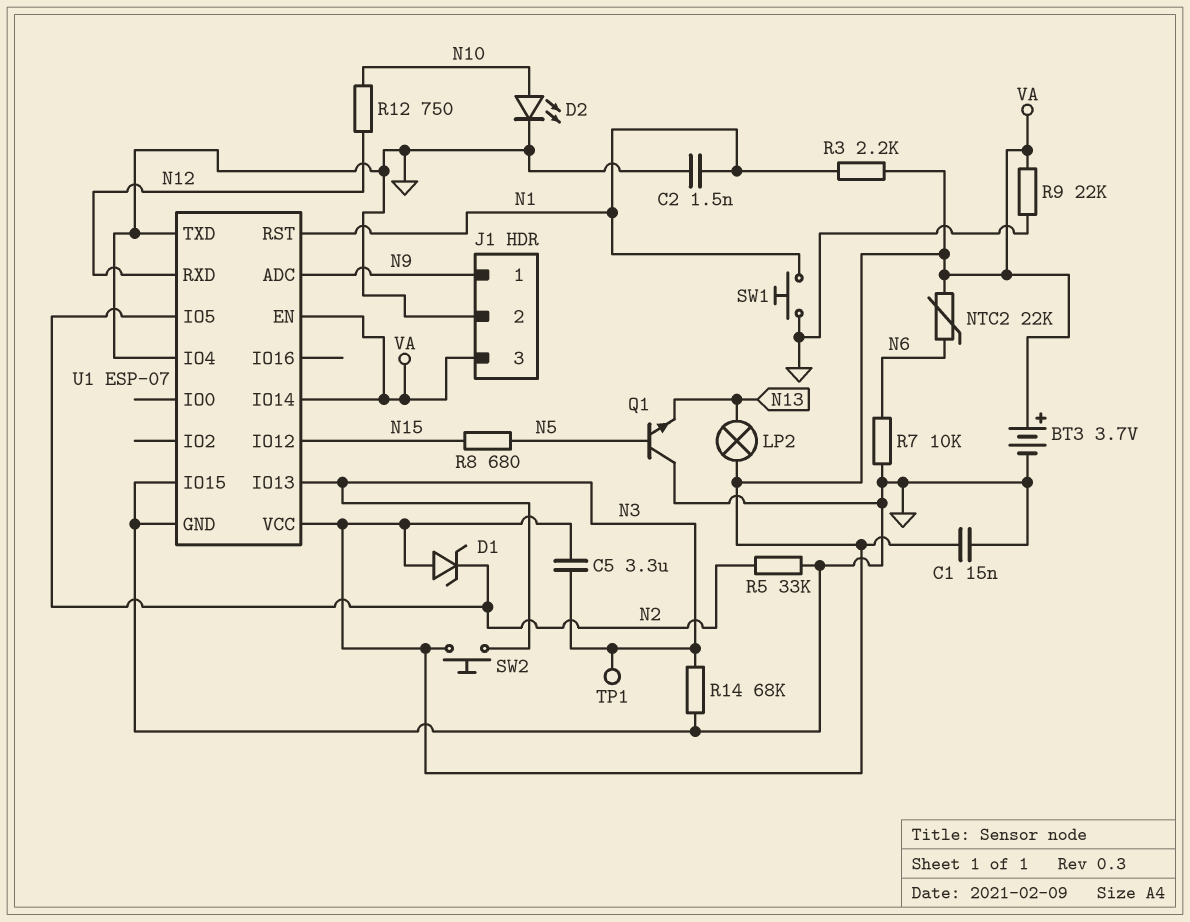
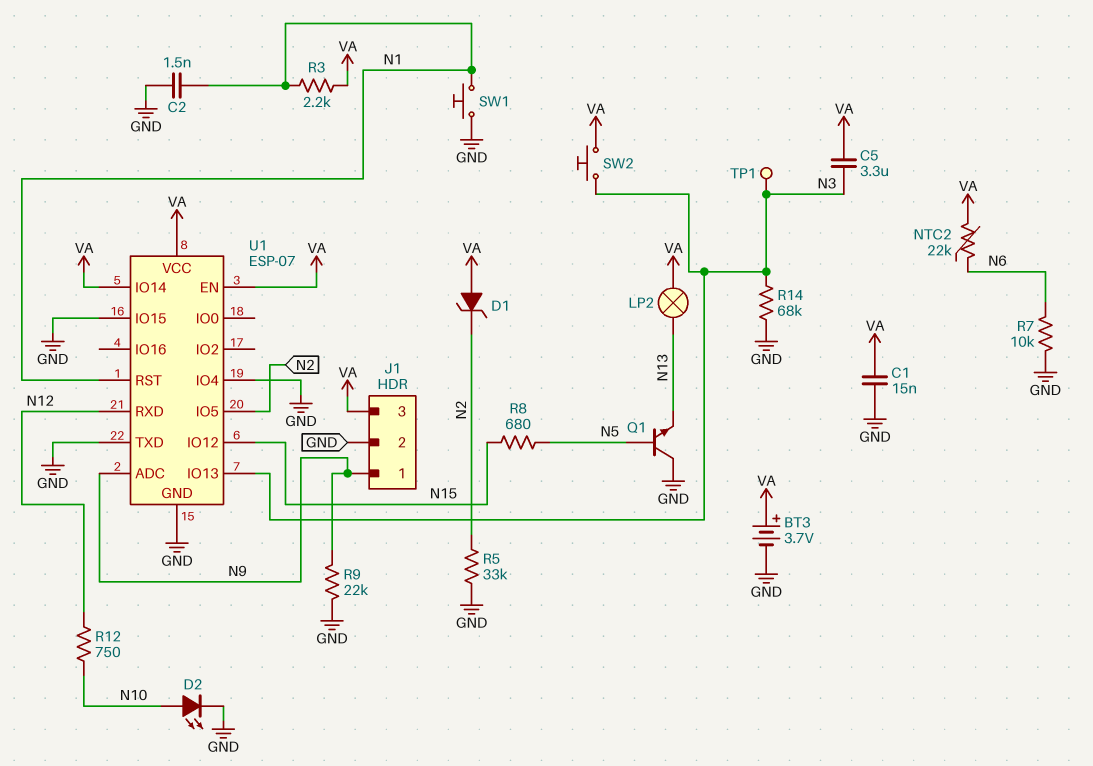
R9: 22k (GND, VA) -> 22k (GND, N9)

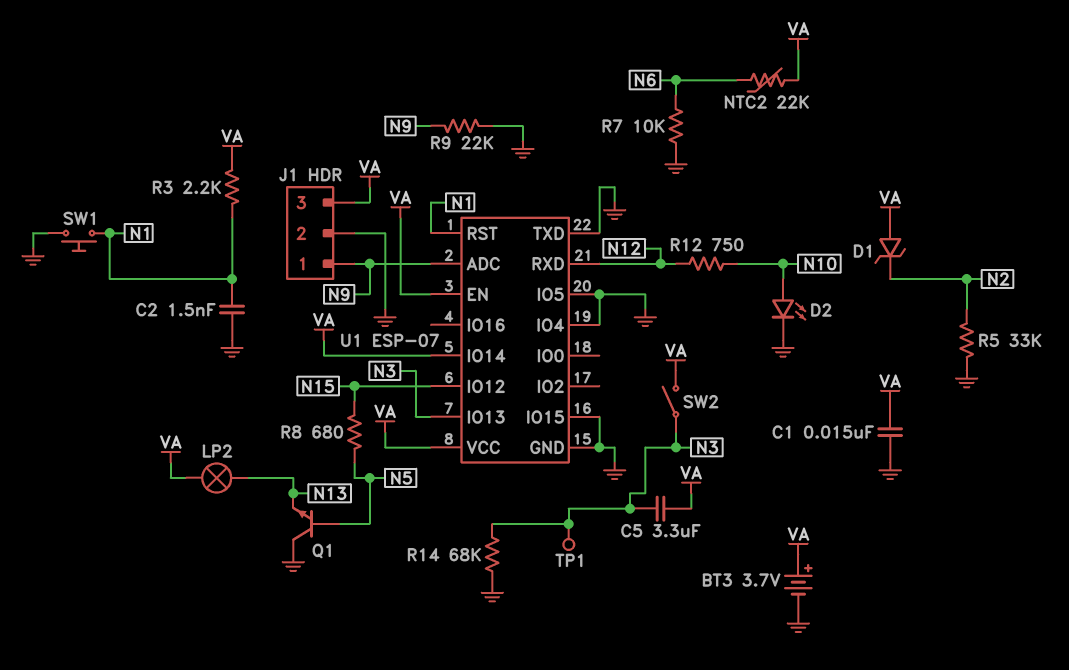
SW2: button (N3, VA) -> switch (N3, VA)
U1 pin IO5: N2 -> GND

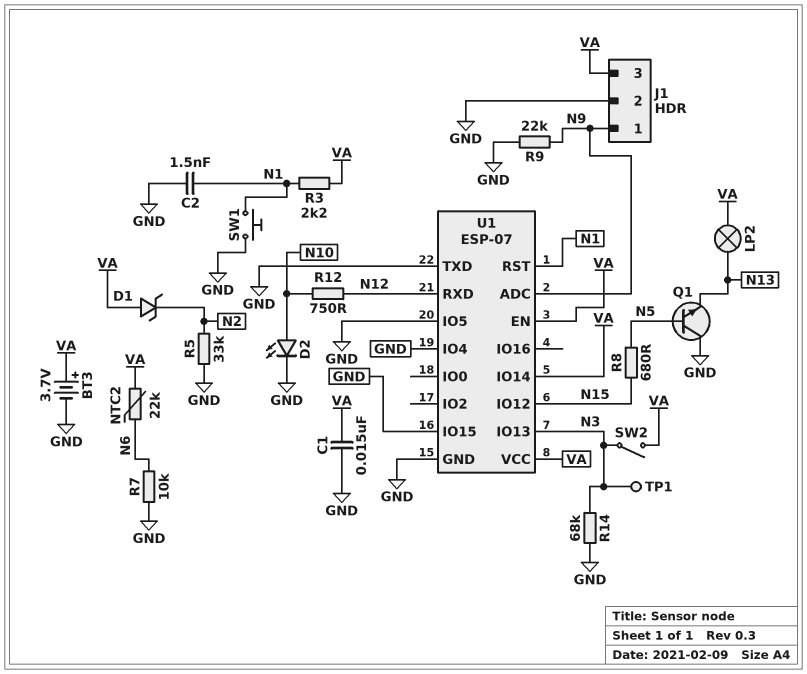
C5: 3.3uF (N3, VA) -> none

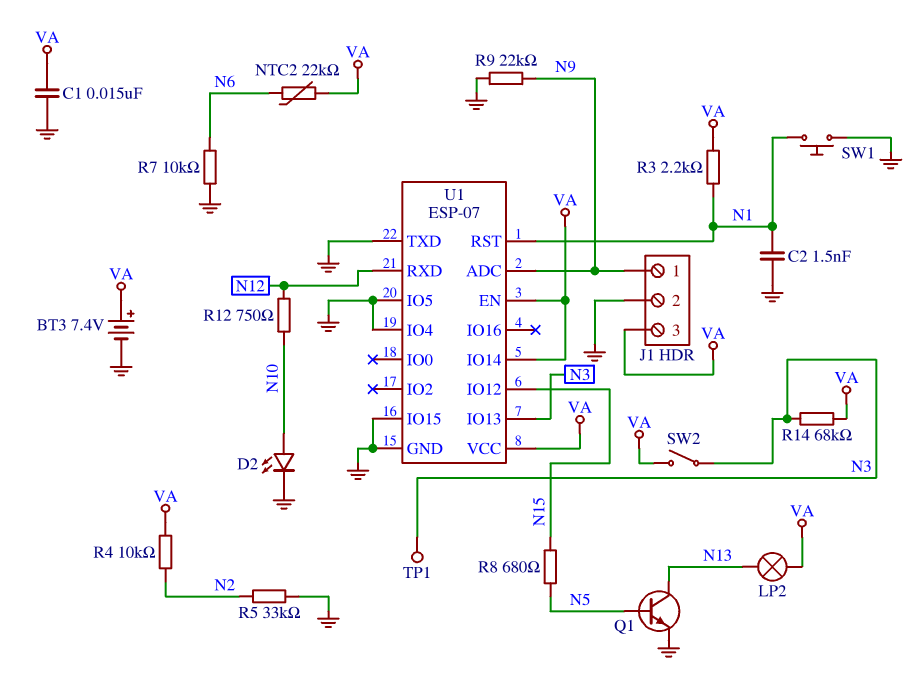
BT3: 3.7V (plus VA, minus GND) -> 7.4V (plus VA, minus GND)
D1: zener (A VA, K N2) -> none
Q1: NPN (B N5, C GND, E N13) -> NPN (B N5, C N13, E GND)
R4: none -> 10k (N2, VA)
R14: 68k (GND, N3) -> 68k (N3, VA)

